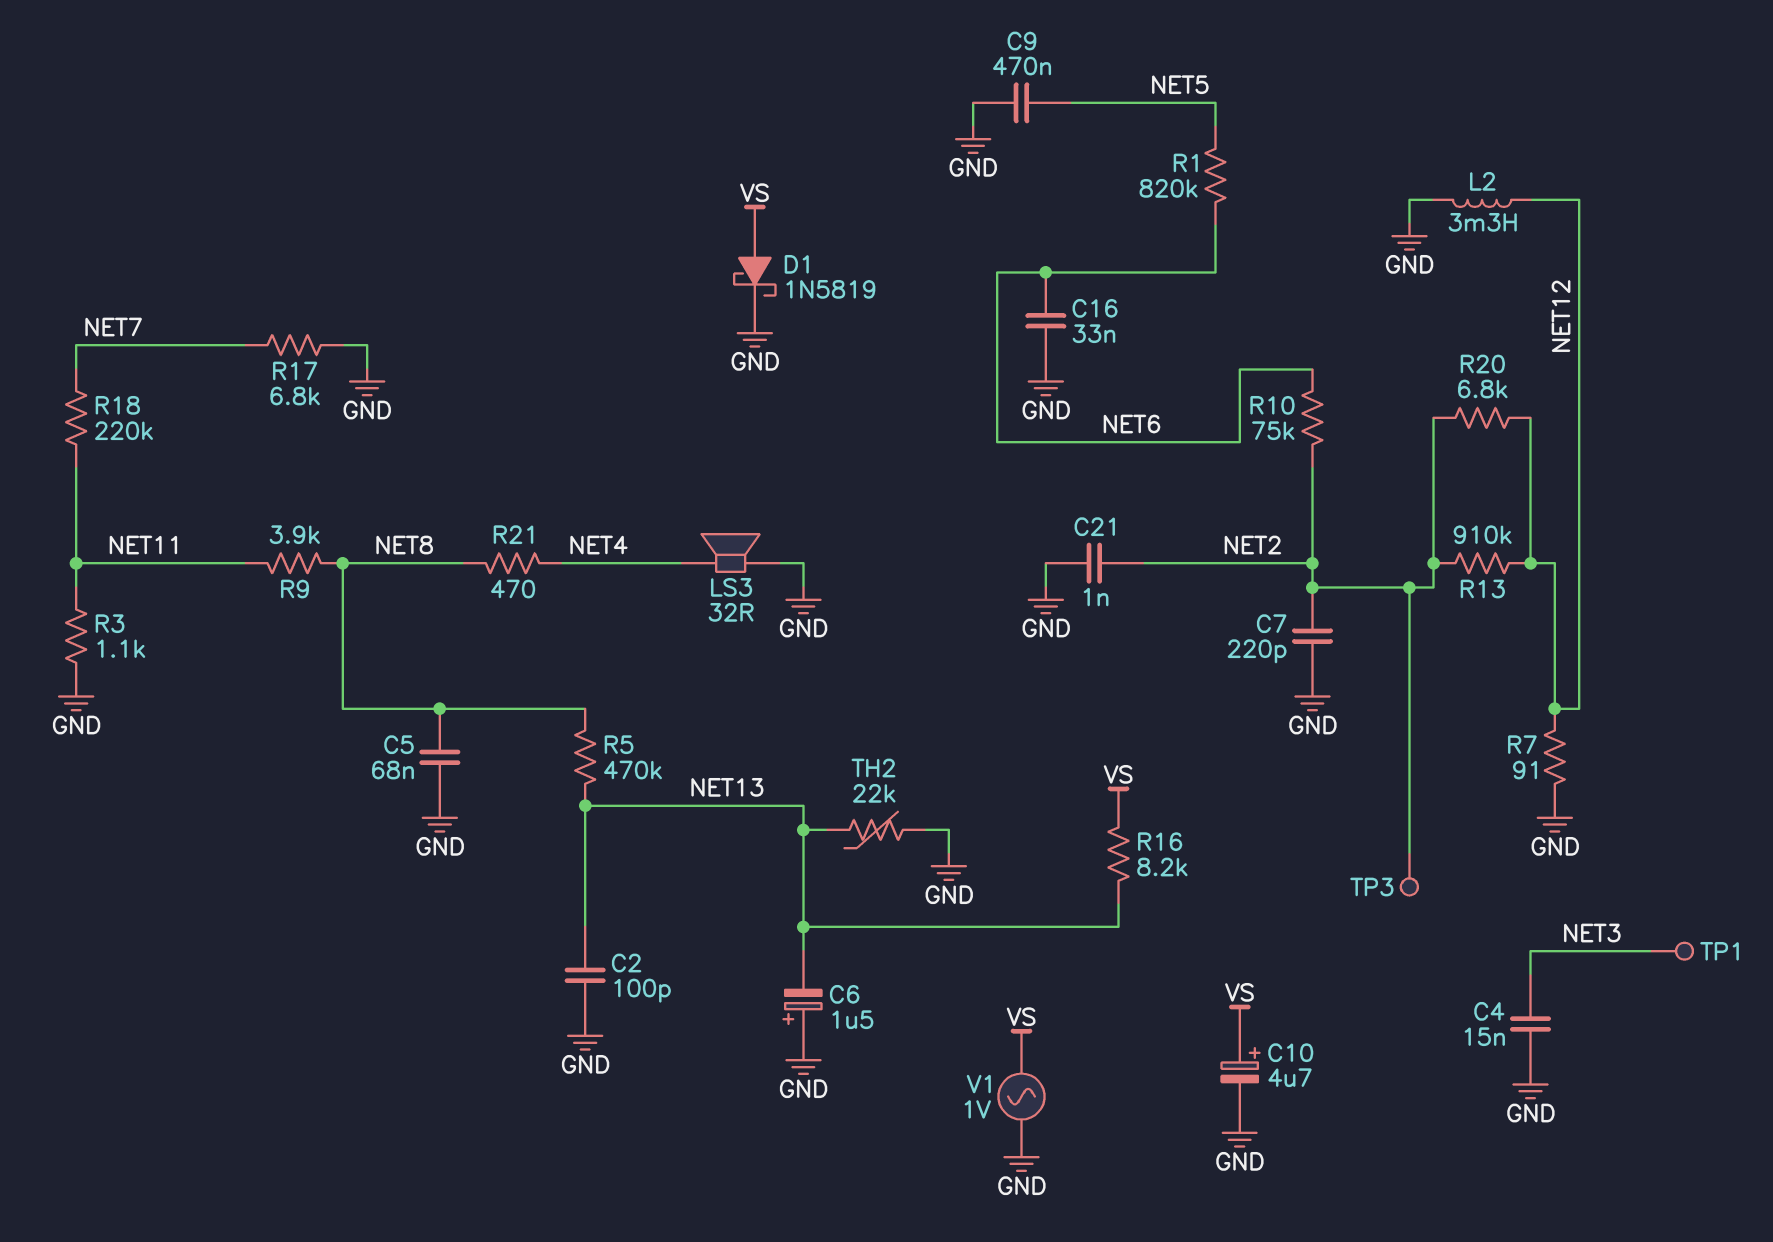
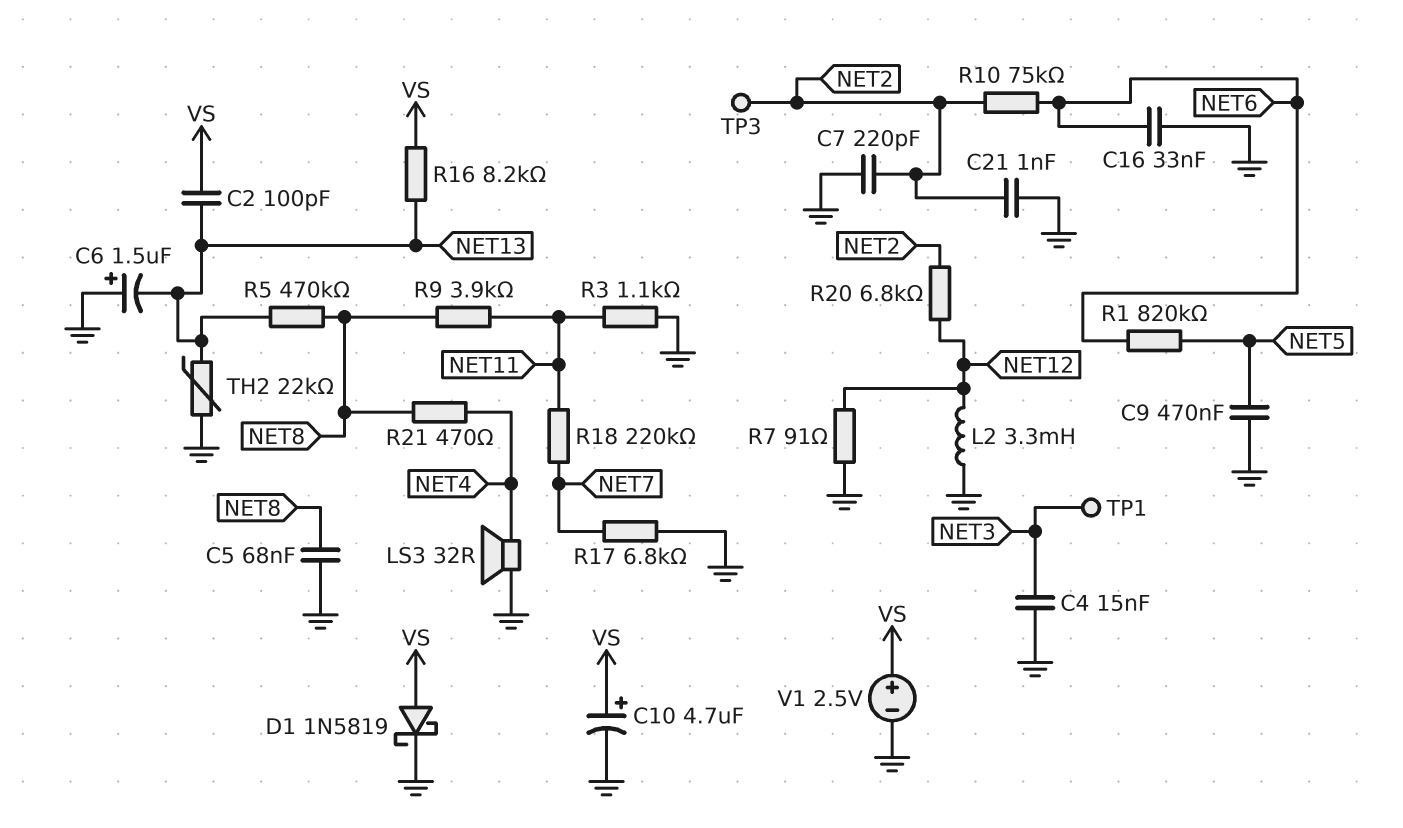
C2: 100pF (GND, NET13) -> 100pF (NET13, VS)
R13: 910k (NET2, NET12) -> none
V1: AC 1V (GND, VS) -> 2.5V (plus VS, minus GND)

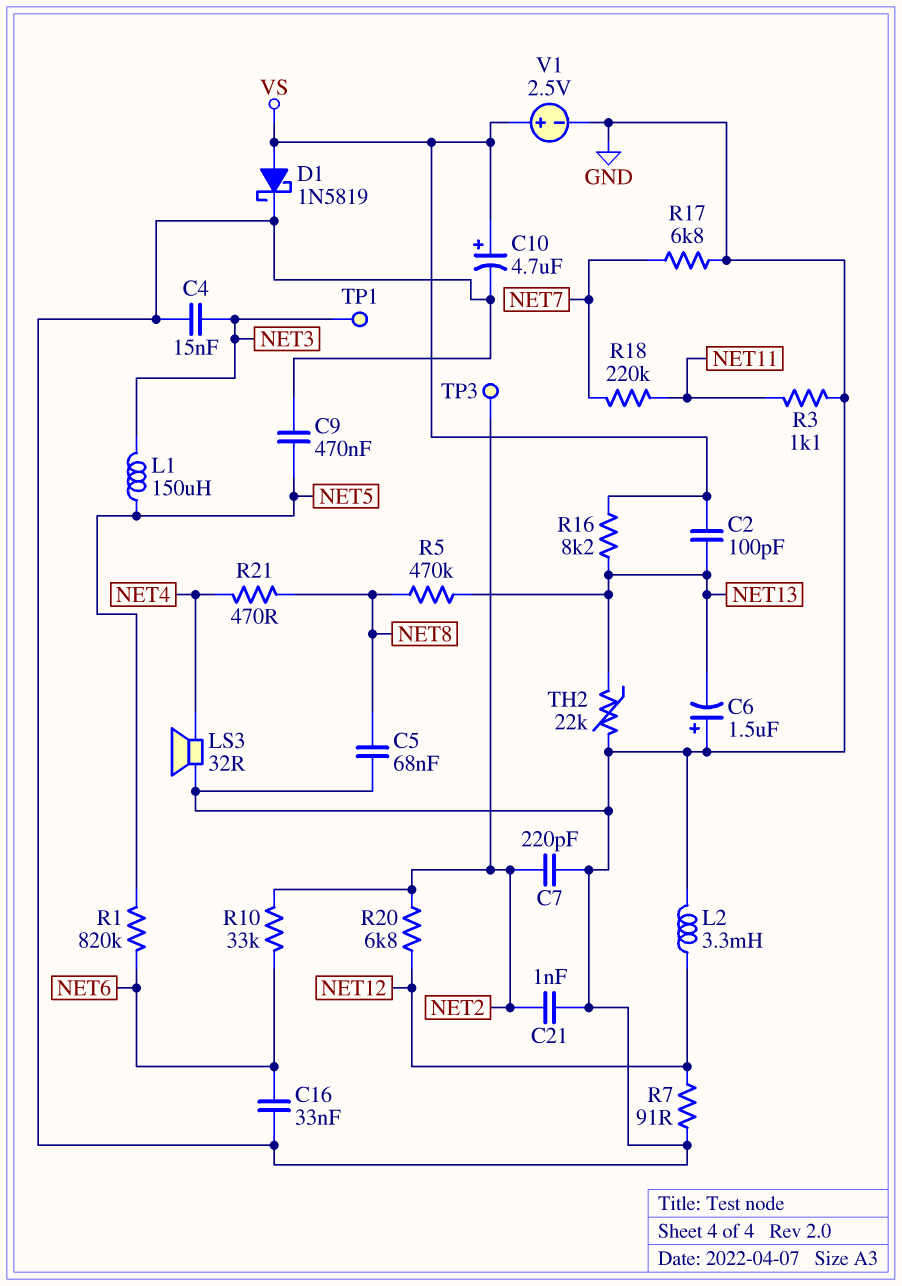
L1: none -> 150uH (NET3, NET5)
R9: 3.9k (NET8, NET11) -> none
R10: 75k (NET2, NET6) -> 33k (NET2, NET6)

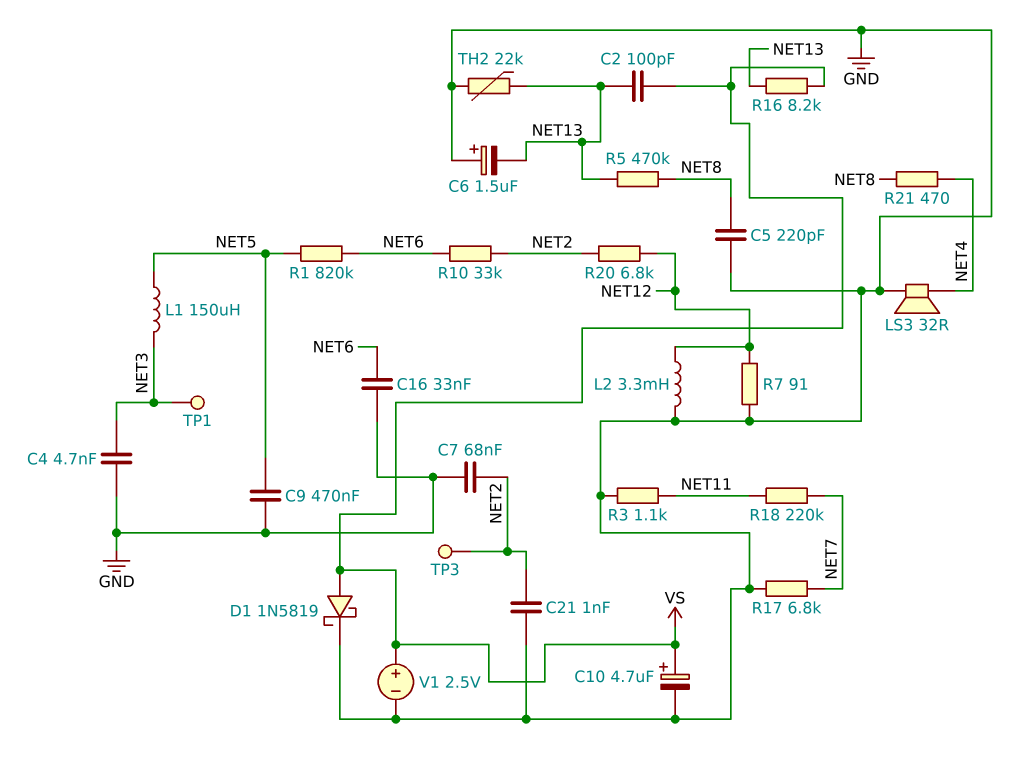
C4: 15nF (GND, NET3) -> 4.7nF (GND, NET3)
C5: 68nF (GND, NET8) -> 220pF (GND, NET8)
C7: 220pF (GND, NET2) -> 68nF (GND, NET2)

